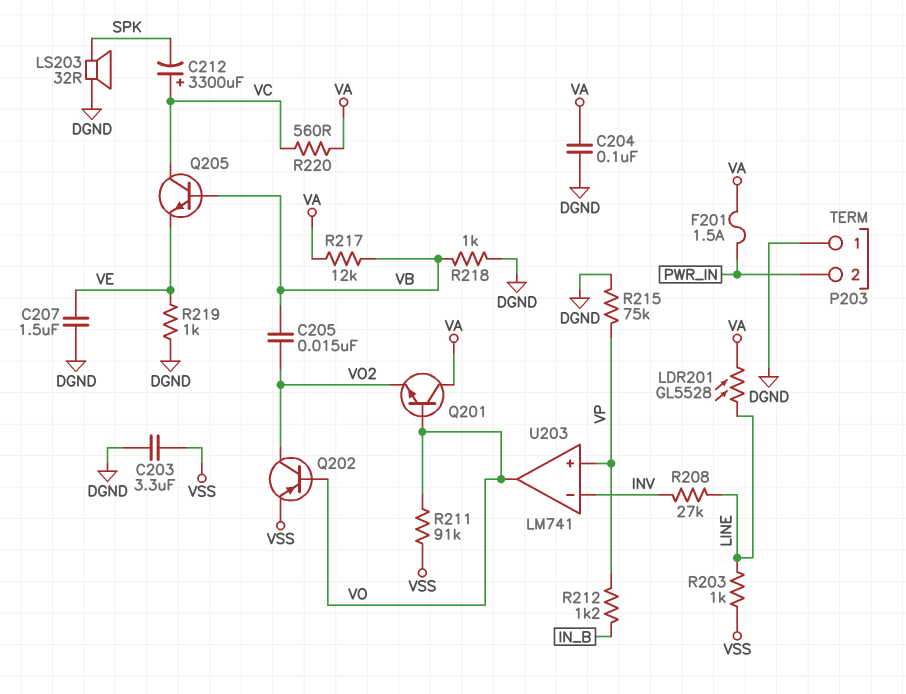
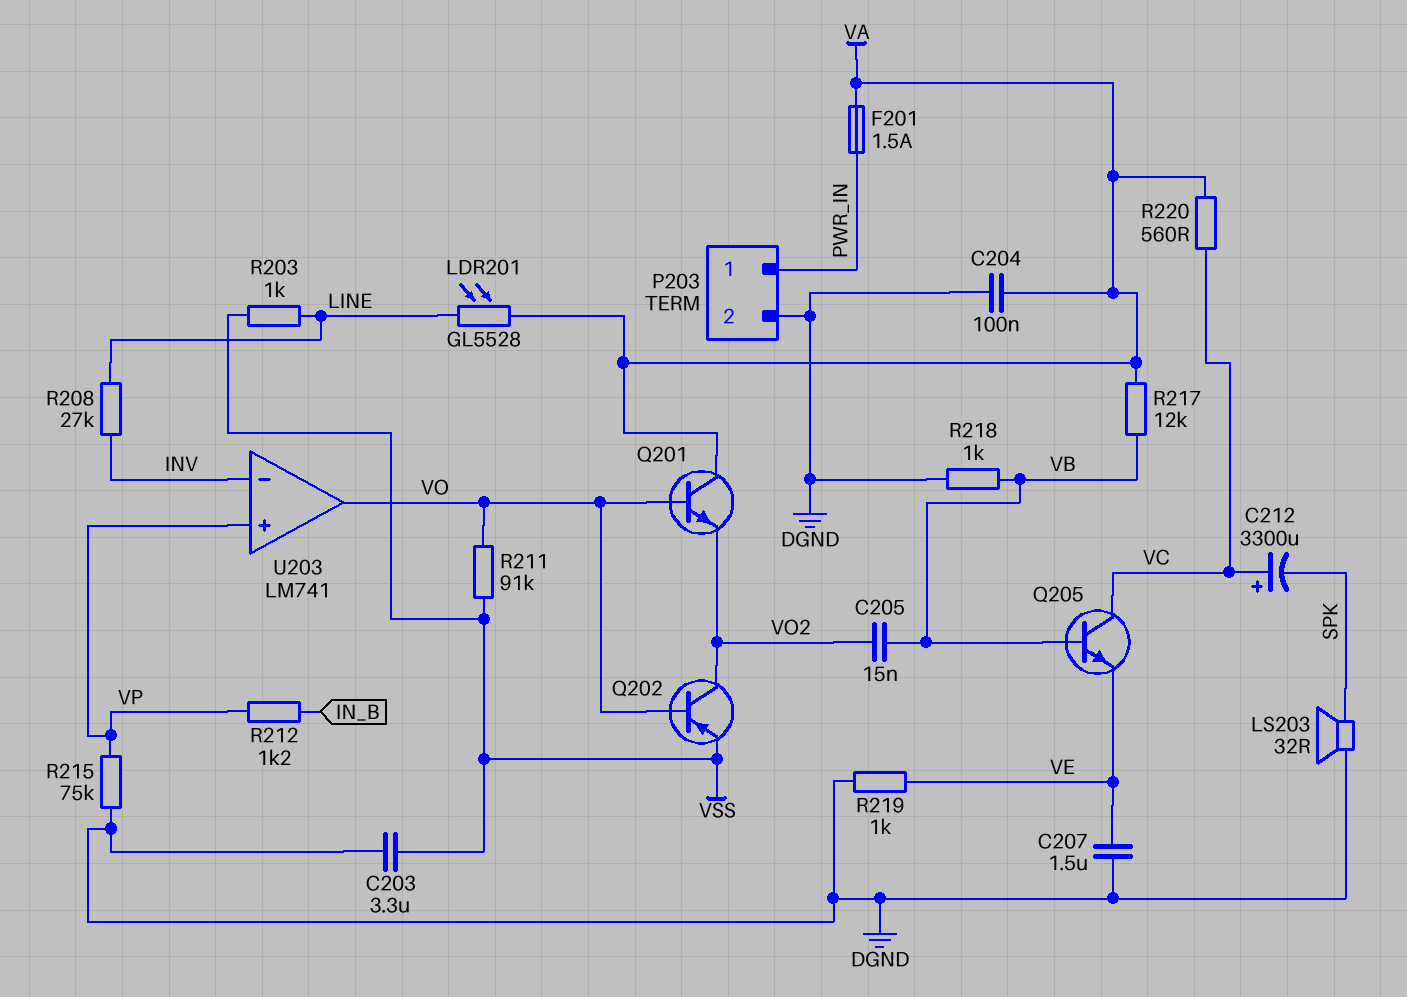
P203 pin 1: DGND -> PWR_IN
P203 pin 2: PWR_IN -> DGND

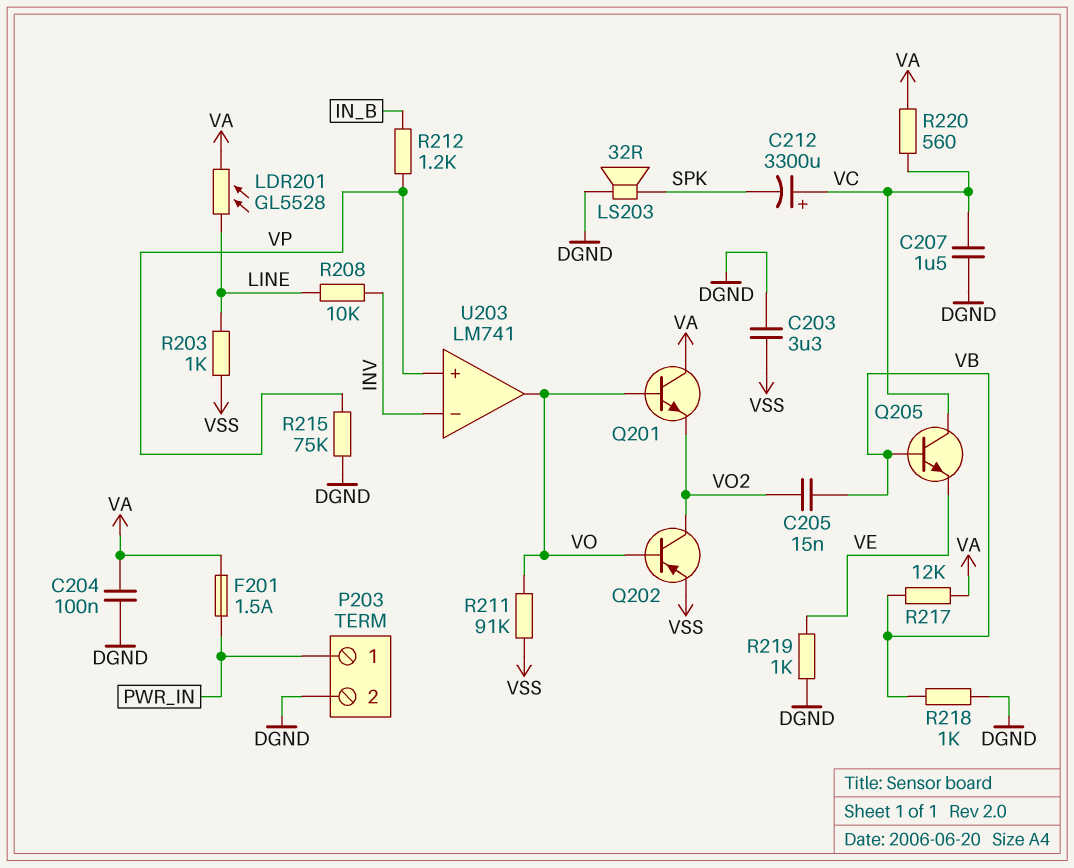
C207: 1.5uF (DGND, VE) -> 1.5uF (DGND, VC)
R208: 27k (INV, LINE) -> 10k (INV, LINE)

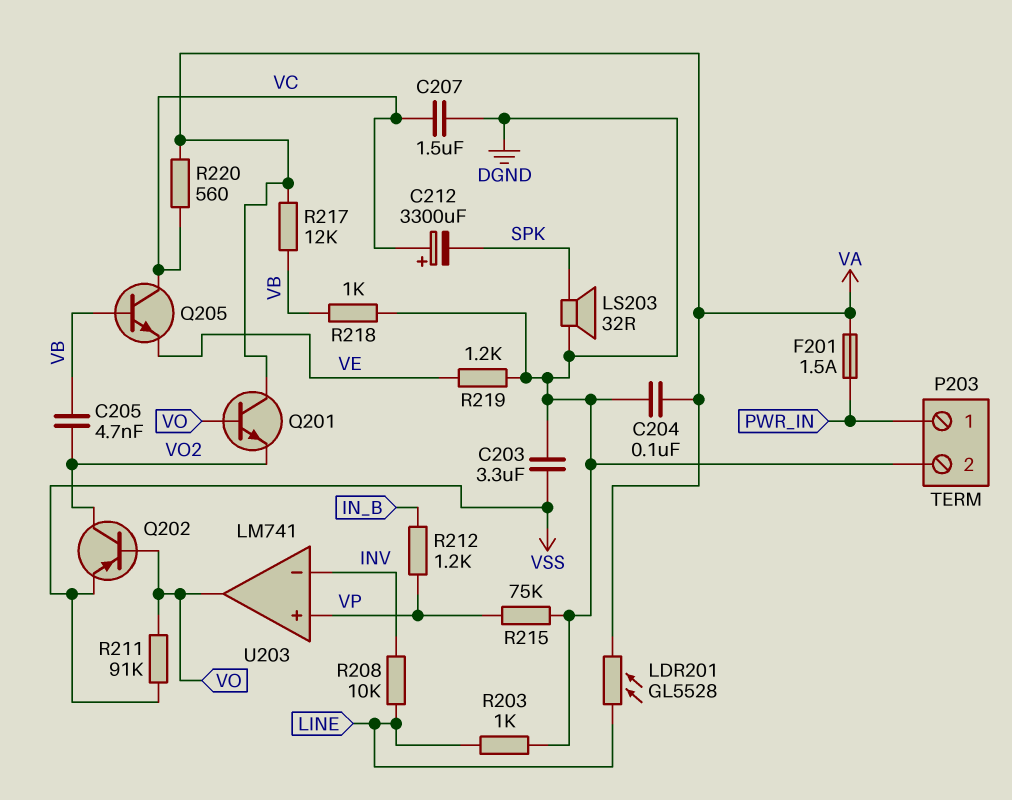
C205: 15nF (VB, VO2) -> 4.7nF (VB, VO2)
R203: 1k (LINE, VSS) -> 1k (DGND, LINE)
R219: 1k (DGND, VE) -> 1.2k (DGND, VE)

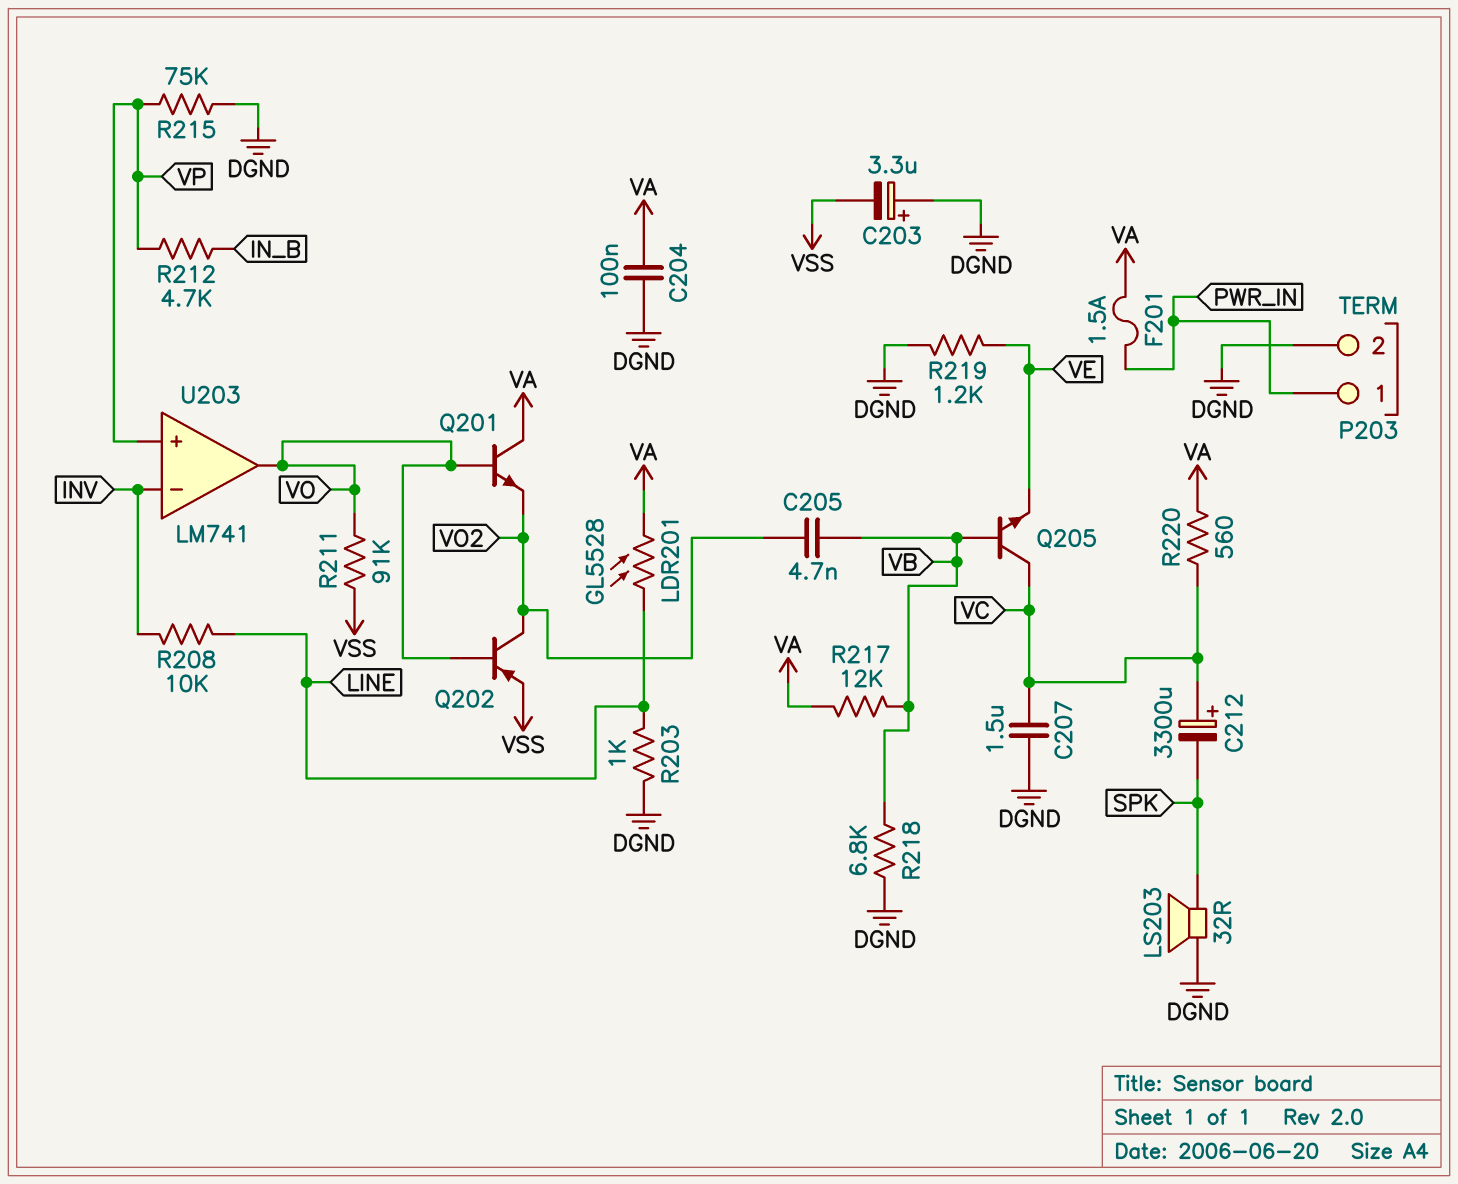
C203: 3.3uF (DGND, VSS) -> 3.3uF (plus DGND, minus VSS)
R212: 1.2k (IN_B, VP) -> 4.7k (IN_B, VP)
R218: 1k (DGND, VB) -> 6.8k (DGND, VB)

